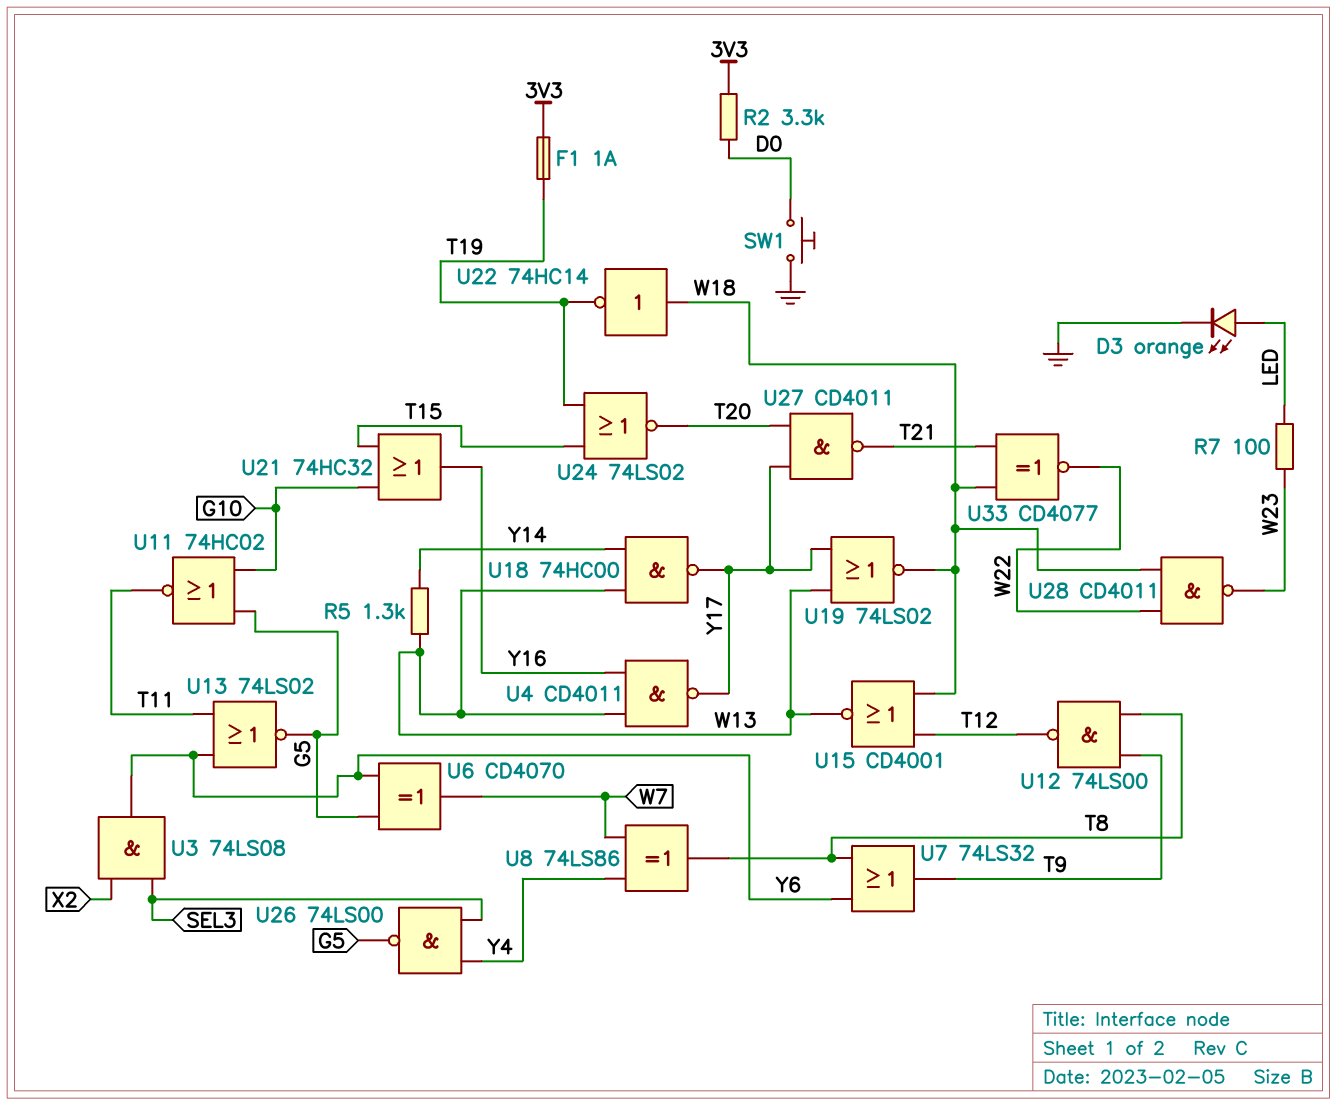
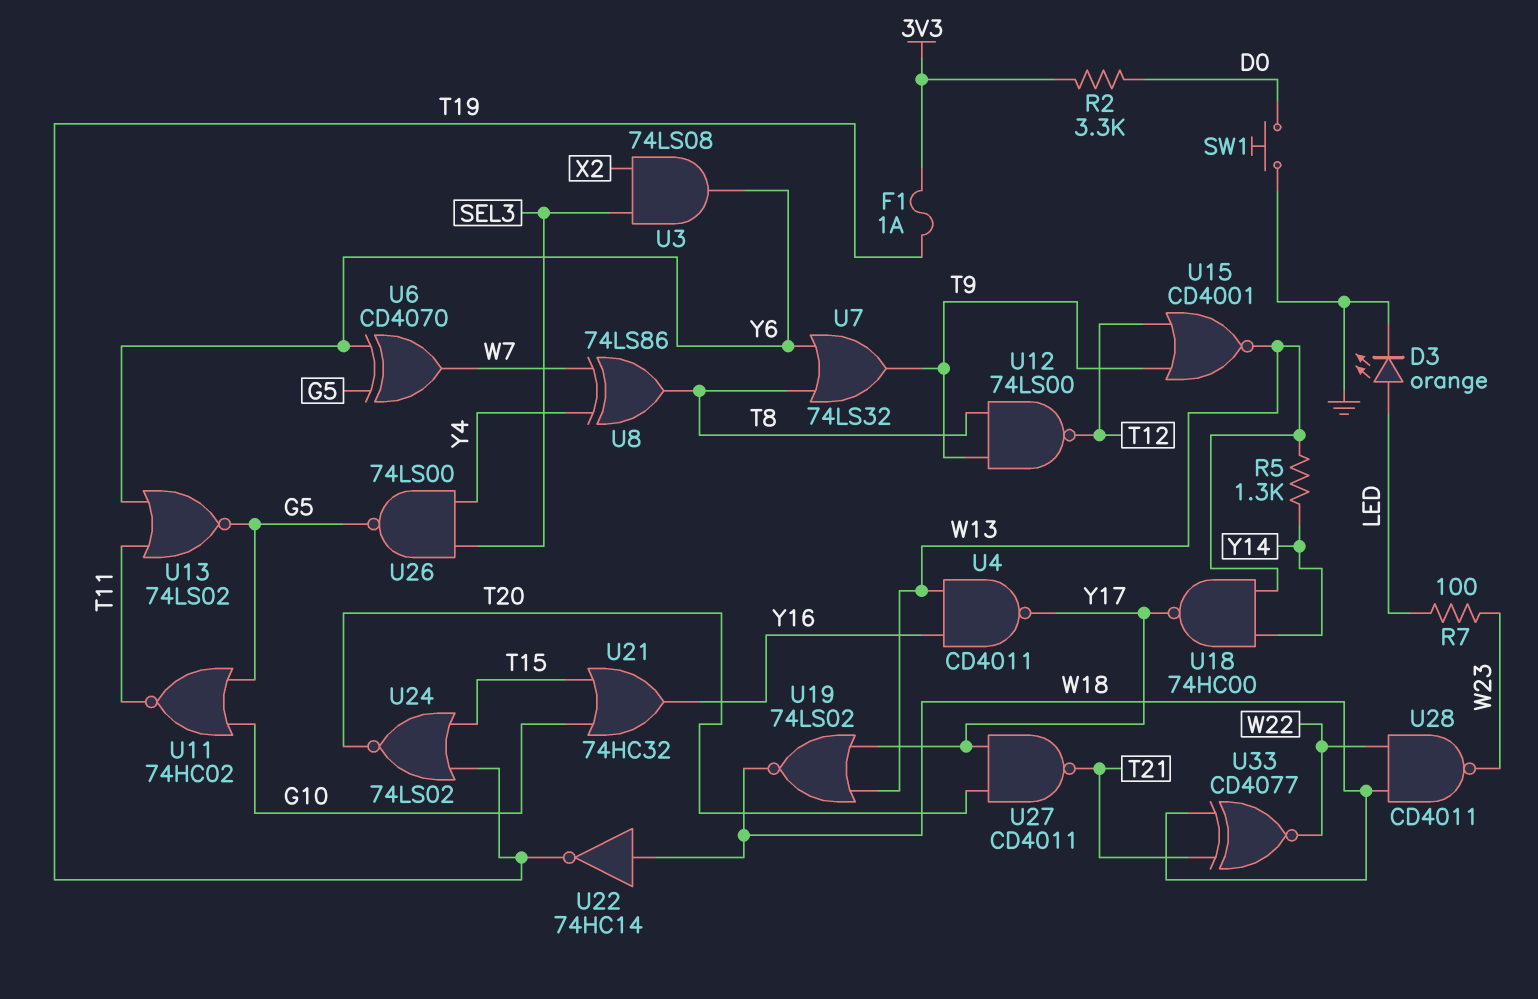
U15: NOR CD4001 (in T12, in W18, out W13) -> NOR CD4001 (in T9, in T12, out W13)

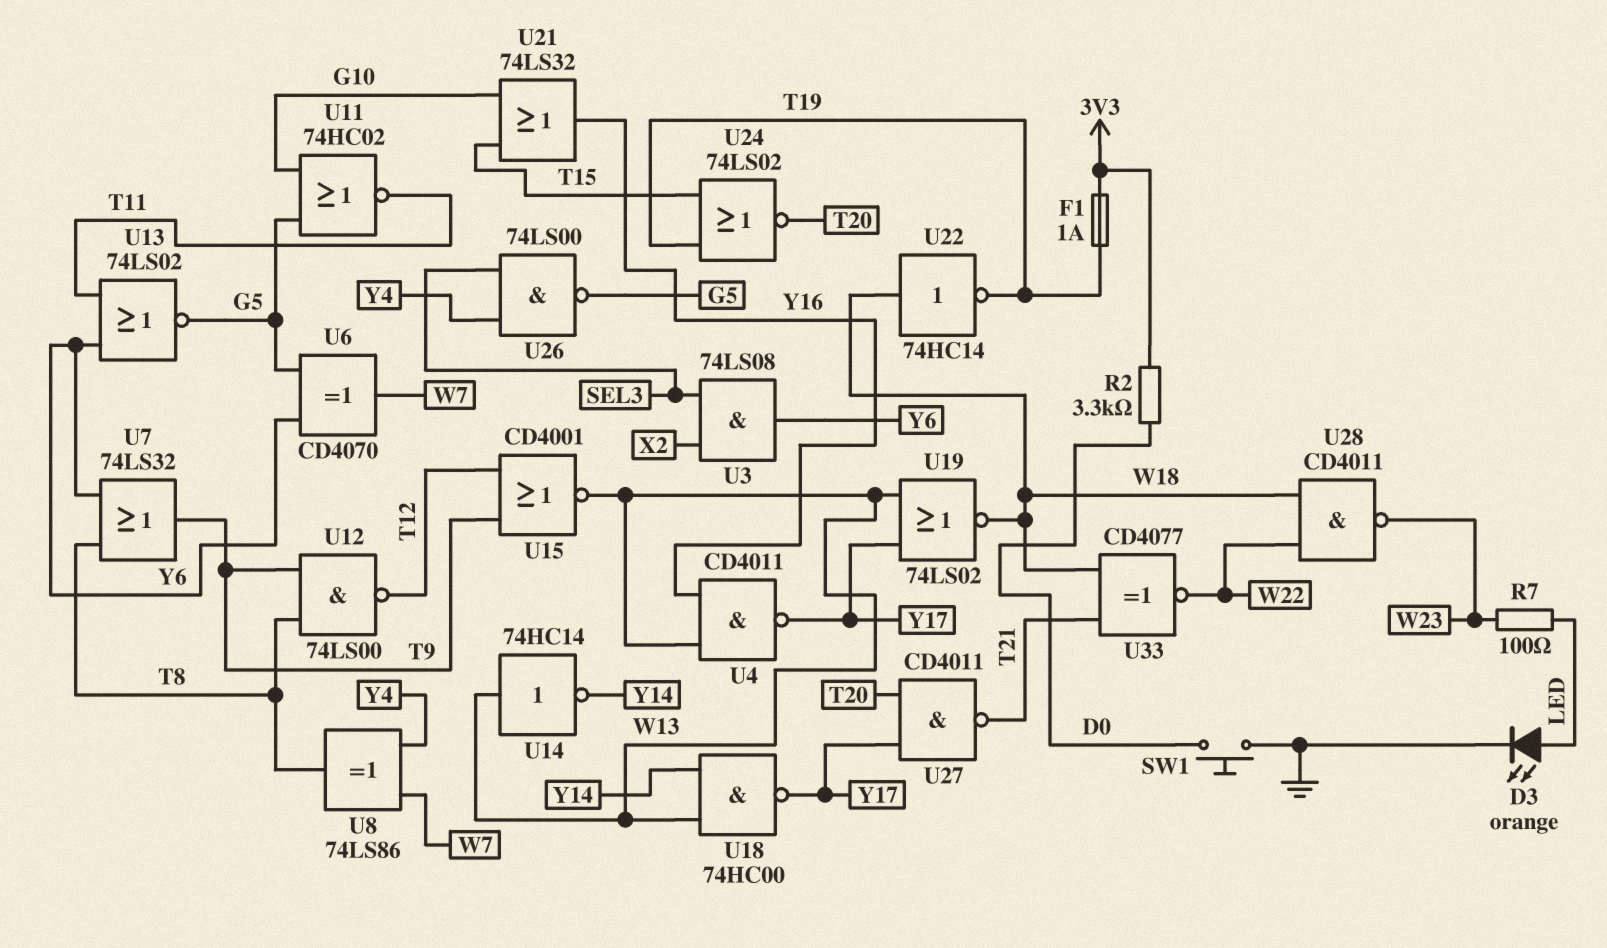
R5: 1.3k (W13, Y14) -> none
U14: none -> NOT 74HC14 (in W13, out Y14)
U21: OR 74HC32 (in G10, in T15, out Y16) -> OR 74LS32 (in G10, in T15, out Y16)

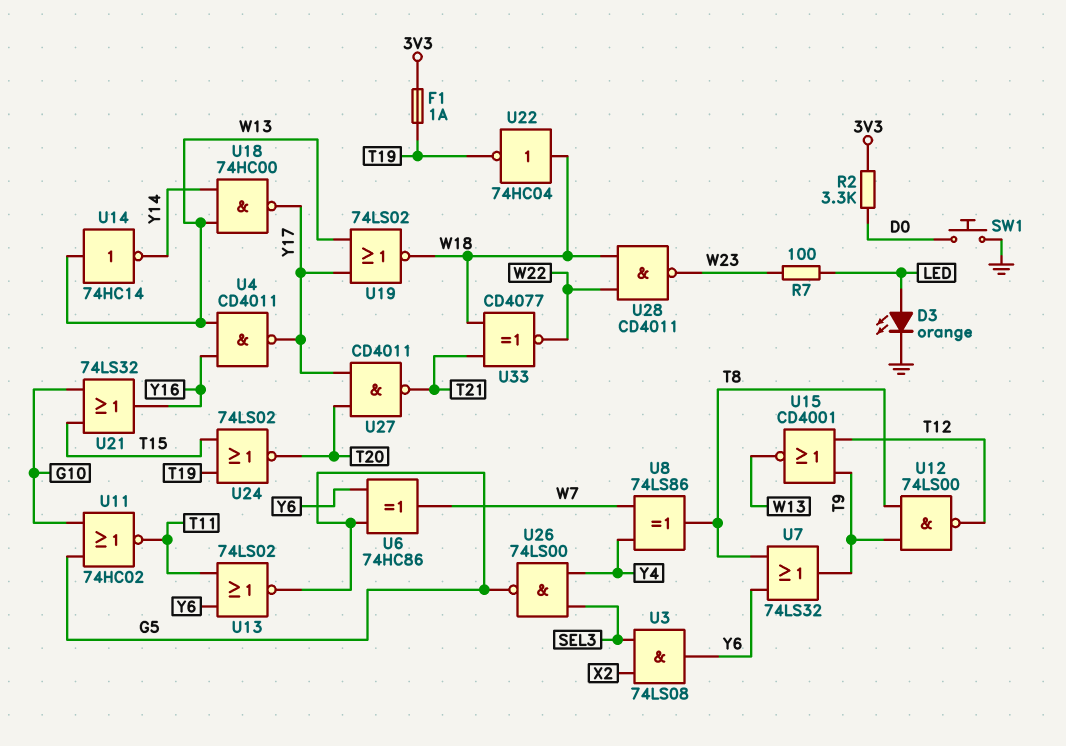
U6: XOR CD4070 (in G5, in Y6, out W7) -> XOR 74HC86 (in G5, in Y6, out W7)
U22: NOT 74HC14 (in W18, out T19) -> NOT 74HC04 (in W18, out T19)

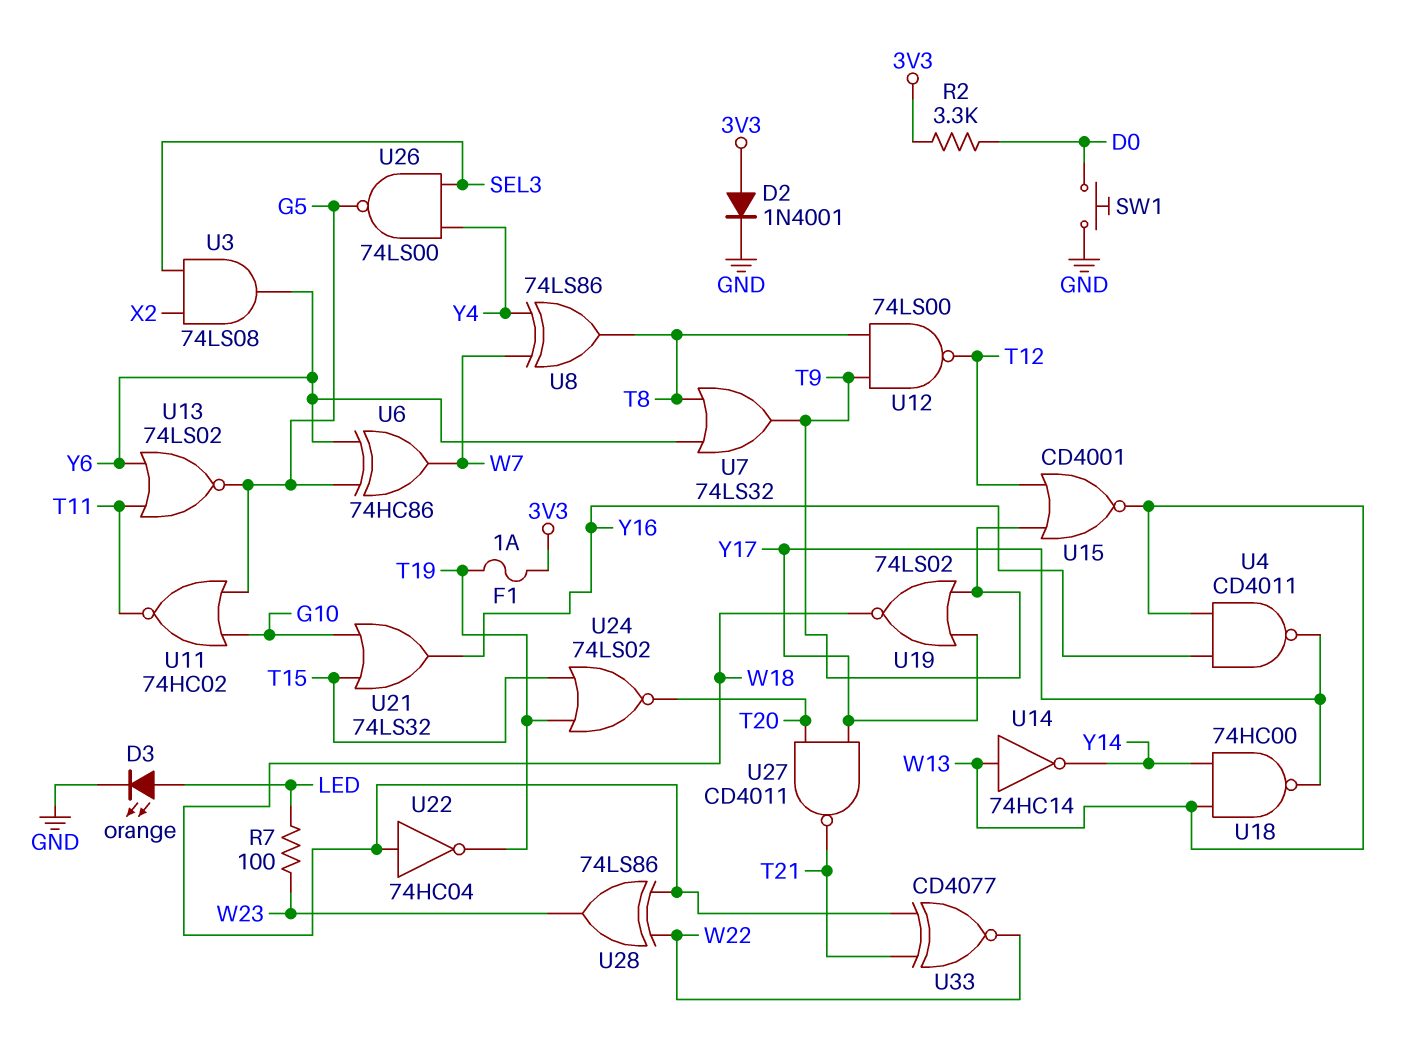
D2: none -> diode 1N4001 (A 3V3, K GND)
U19: NOR 74LS02 (in W13, in Y17, out W18) -> NOR 74LS02 (in T9, in Y17, out W18)
U28: NAND CD4011 (in W18, in W22, out W23) -> XOR 74LS86 (in W18, in W22, out W23)

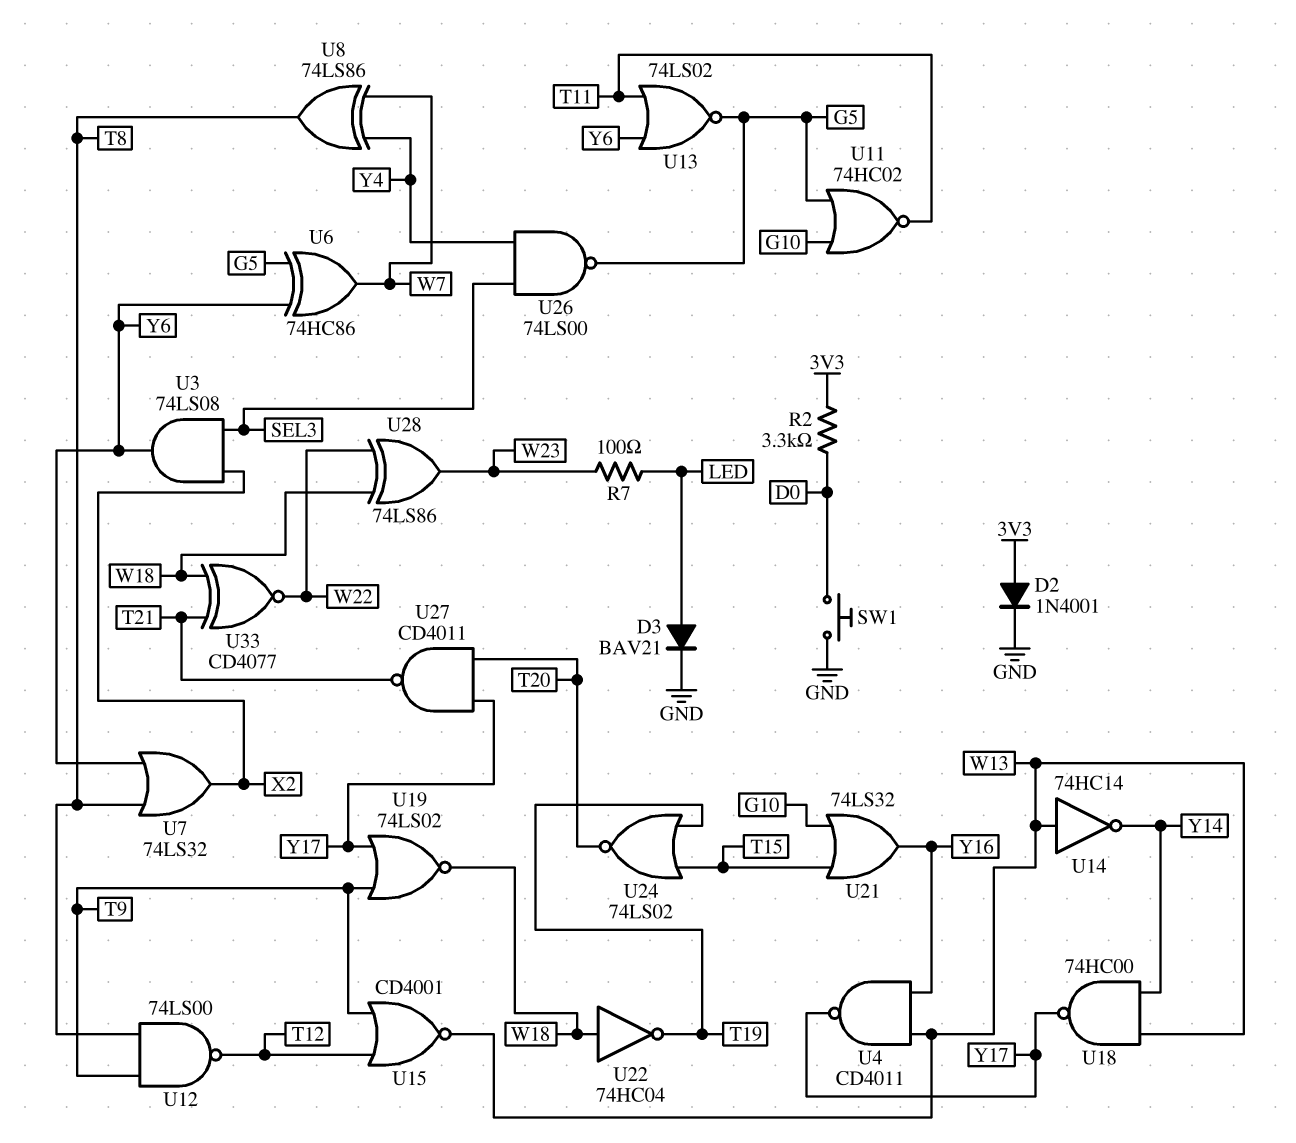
D3: LED orange (A LED, K GND) -> diode BAV21 (A LED, K GND)
F1: 1A (3V3, T19) -> none
U7: OR 74LS32 (in T8, in Y6, out T9) -> OR 74LS32 (in T8, in Y6, out X2)

